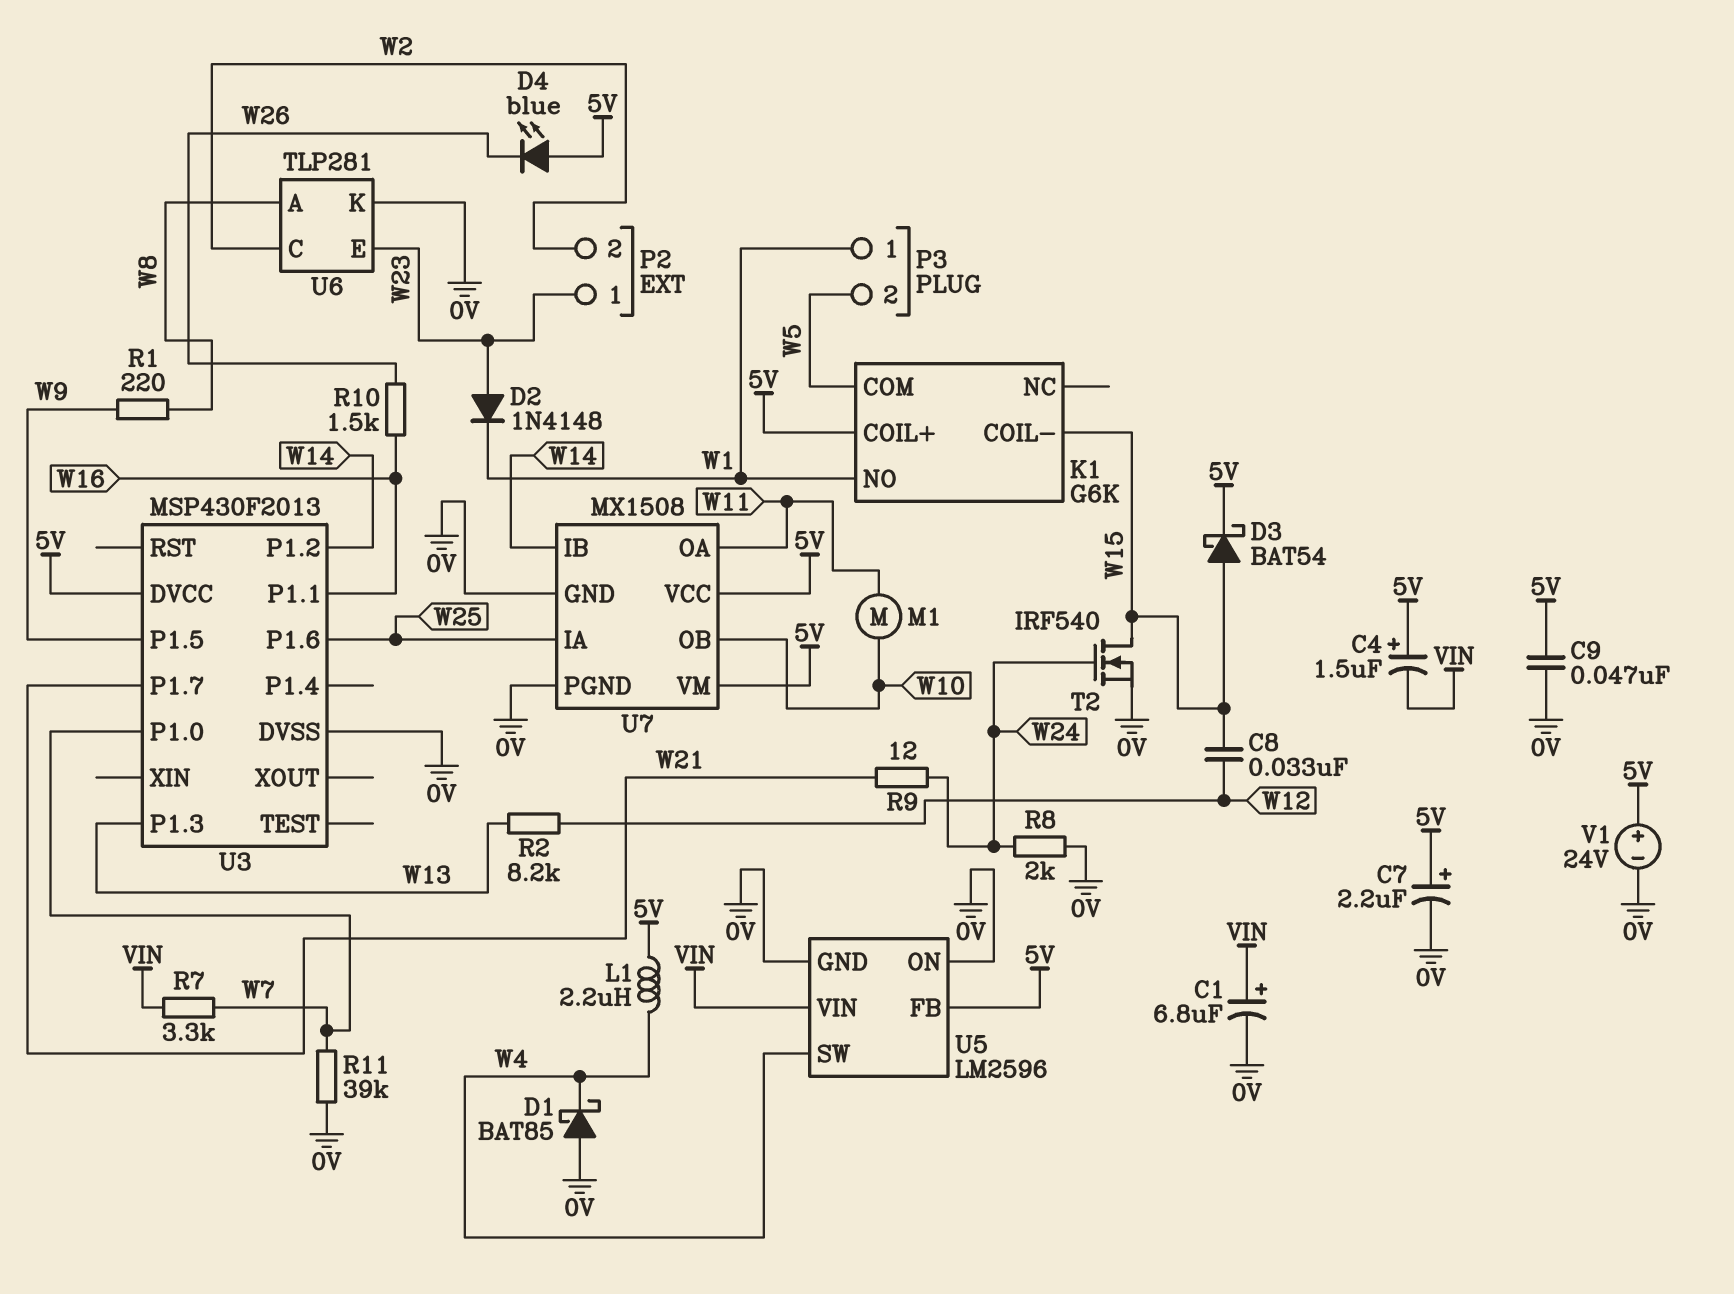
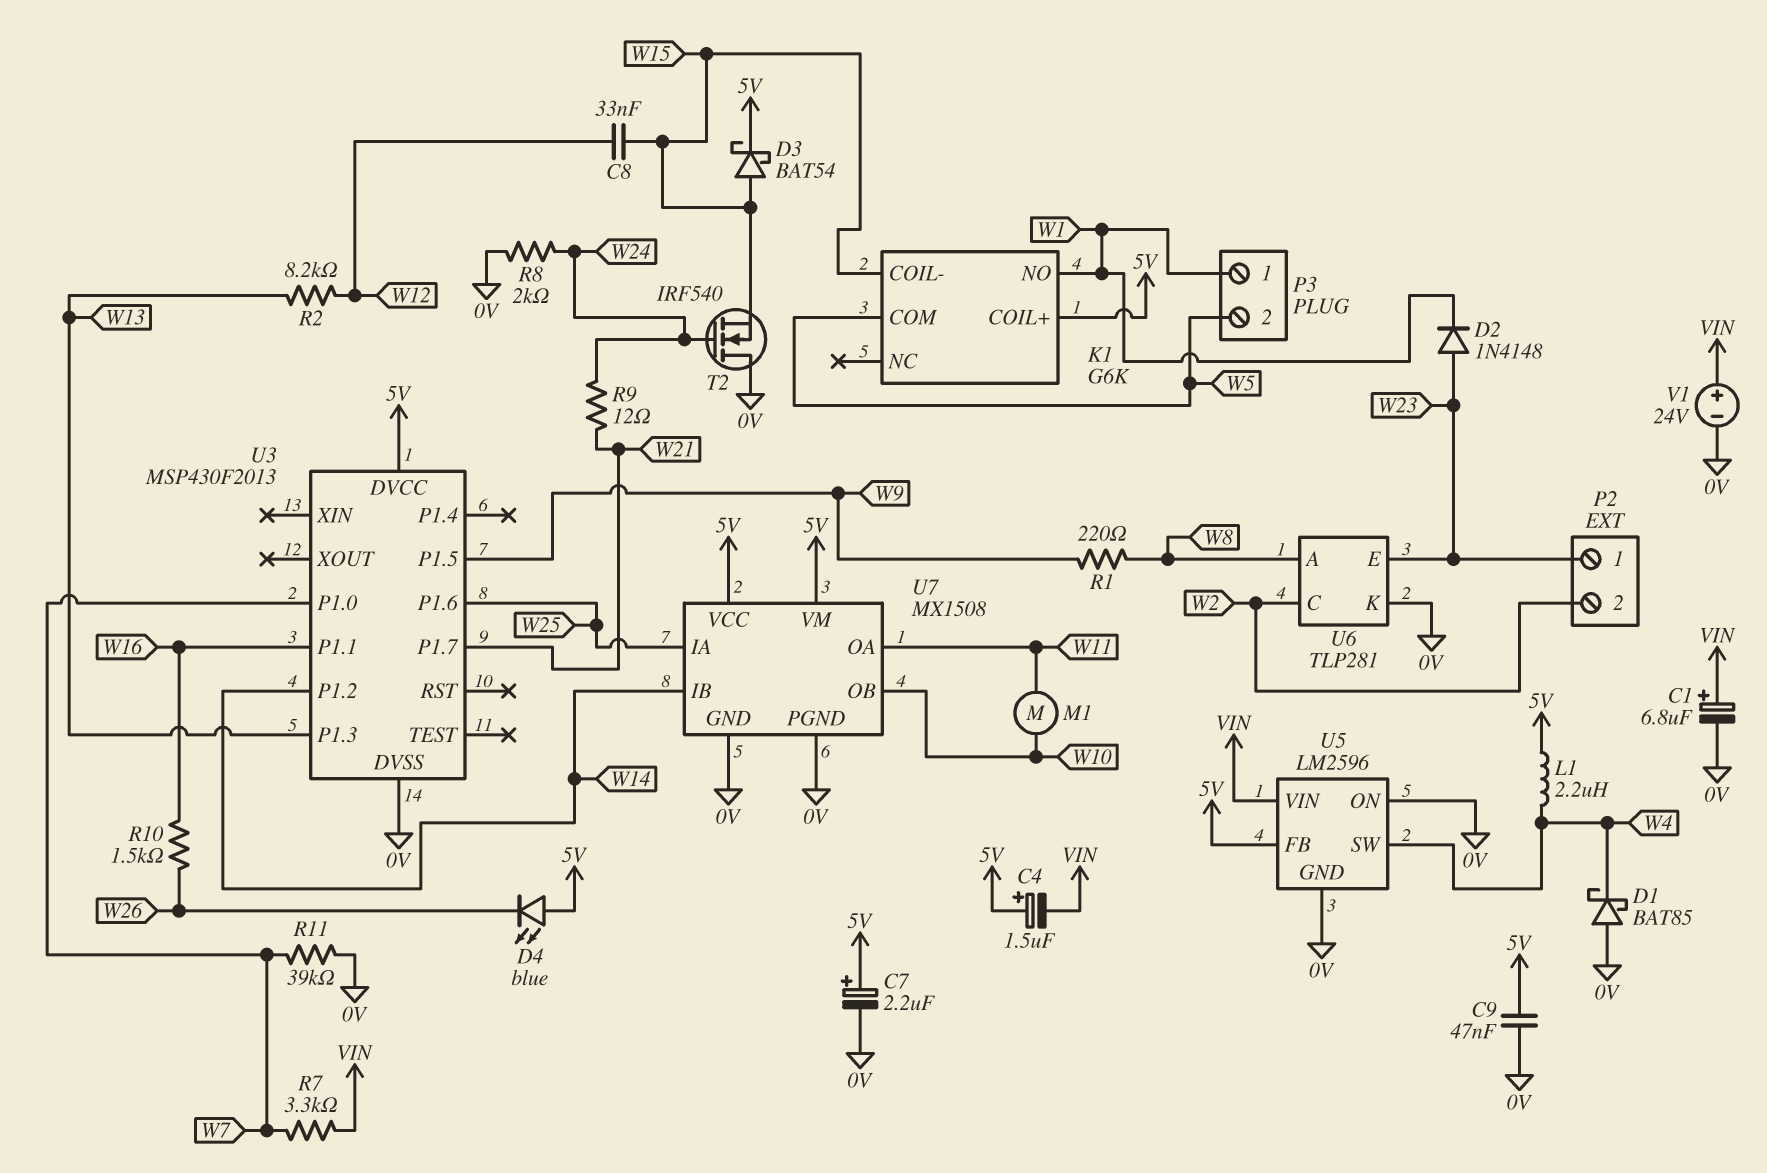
T2: NMOS IRF540 (G W24, D W15, S 0V) -> NMOS IRF540 (G W24, D 0V, S W15)
V1: 24V (plus 5V, minus 0V) -> 24V (plus VIN, minus 0V)

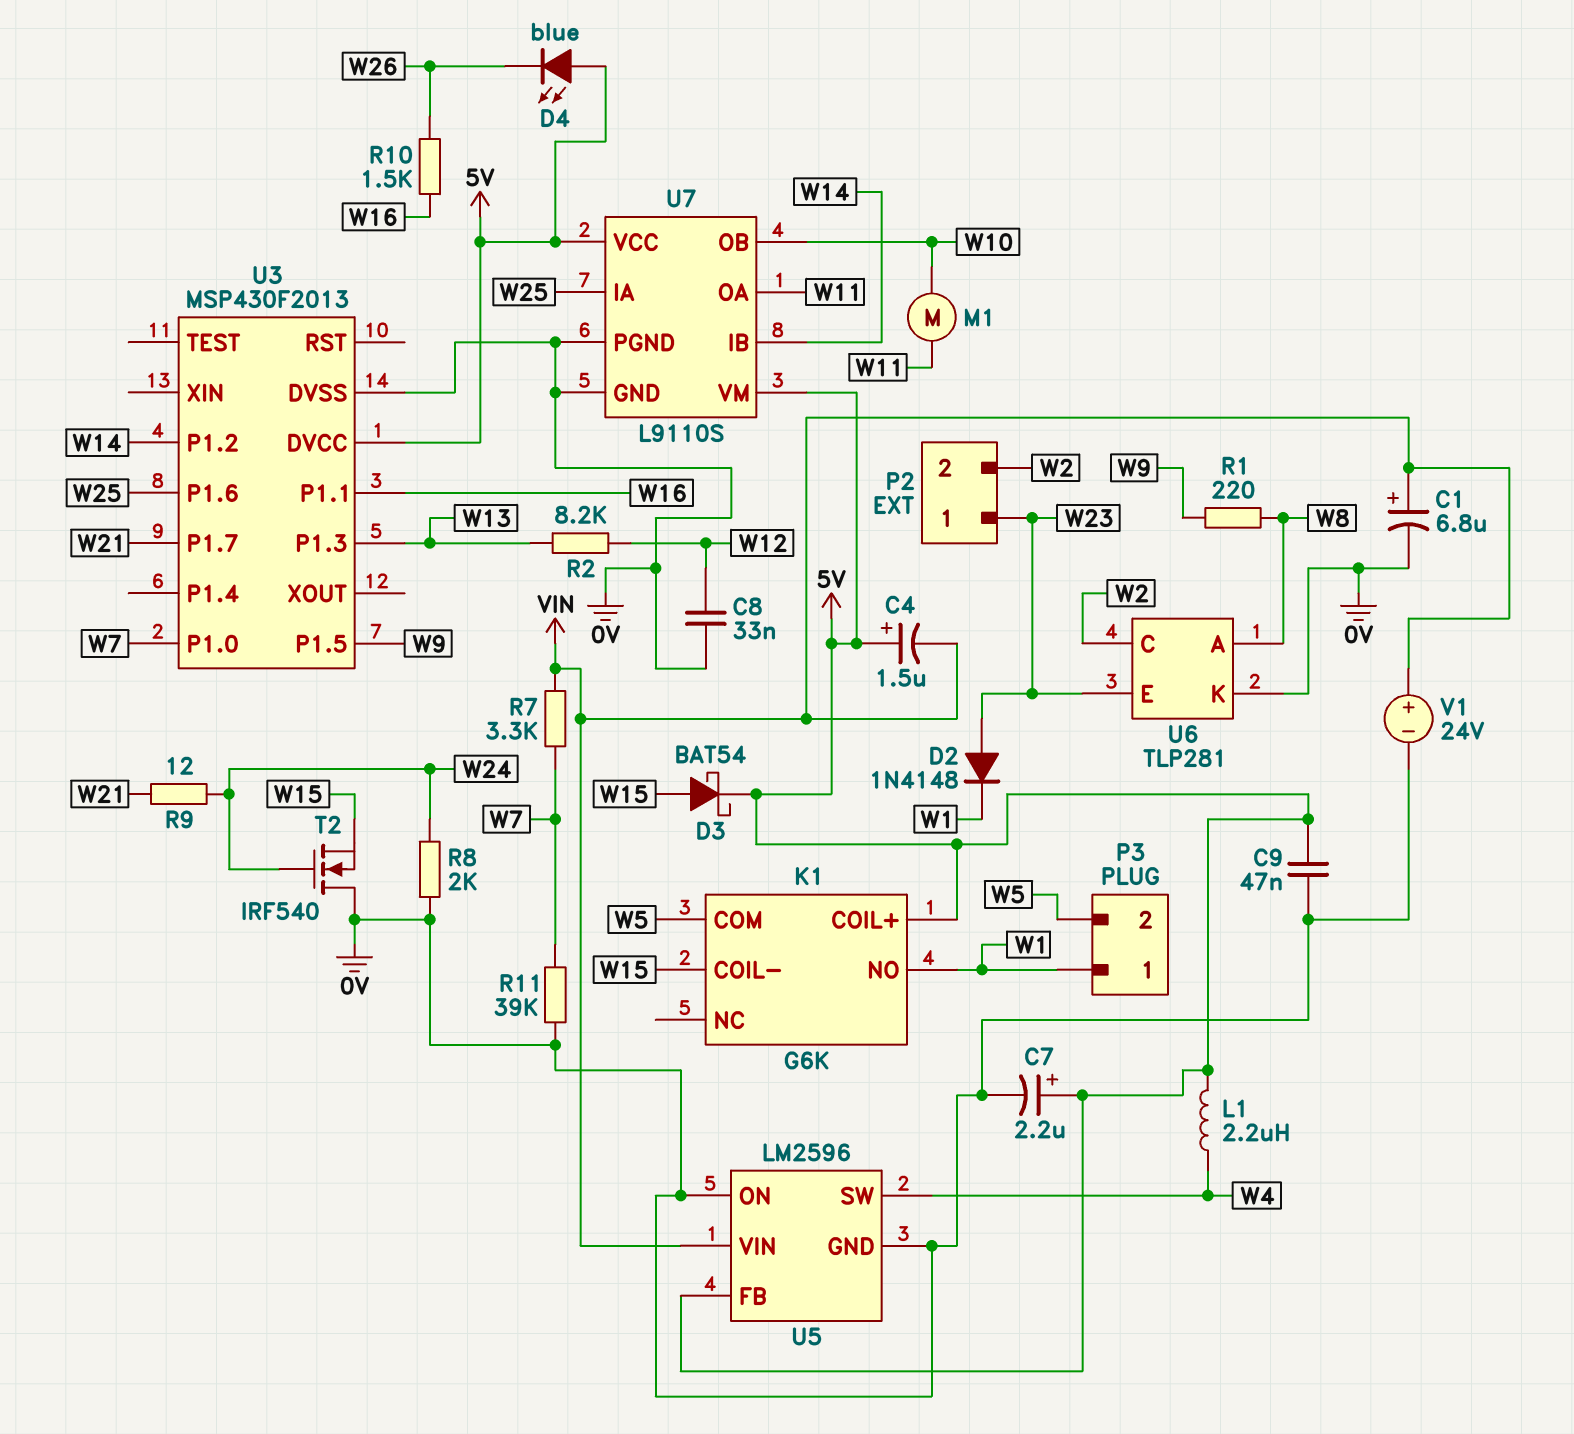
C8: 33nF (W12, W15) -> 33nF (0V, W12)
D1: schottky BAT85 (A 0V, K W4) -> none
U7: MX1508 -> L9110S

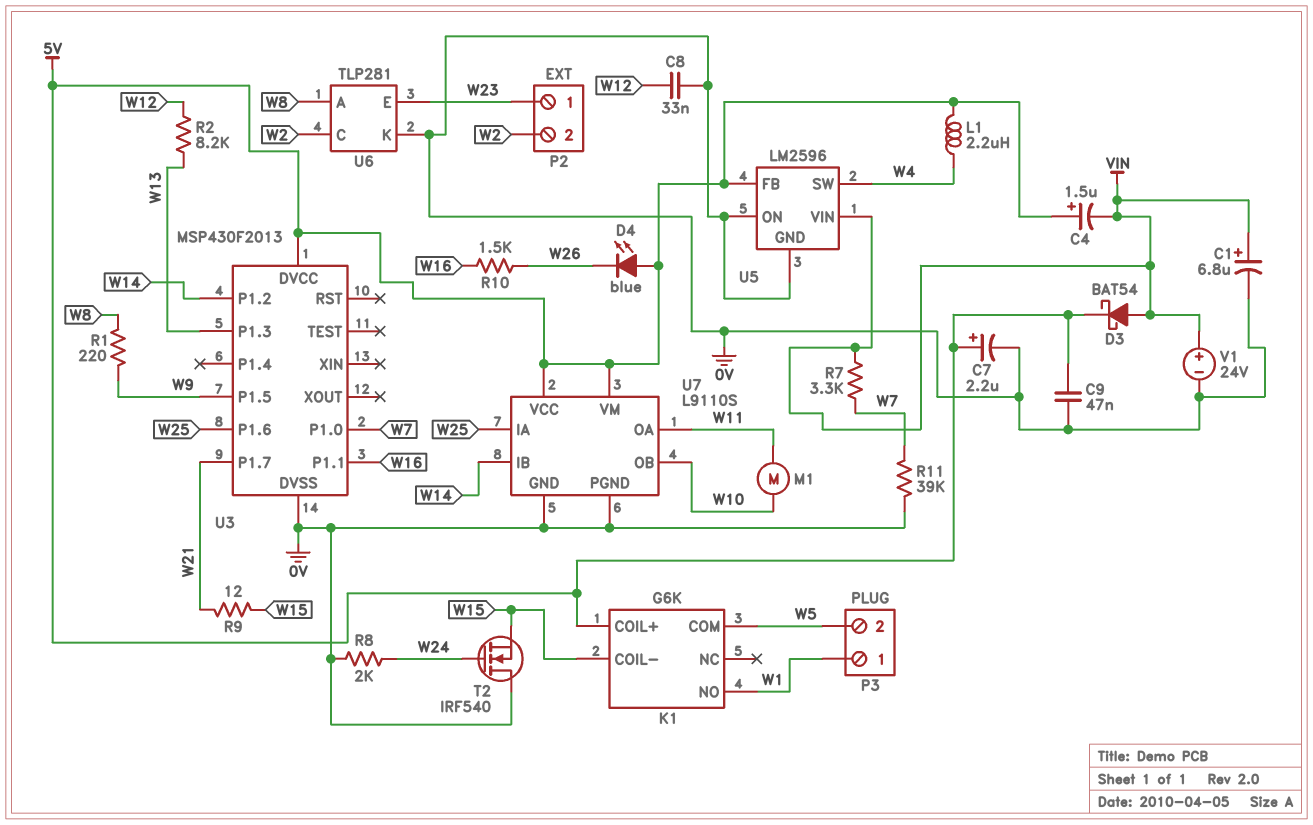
D2: diode 1N4148 (A W23, K W1) -> none
D3: schottky BAT54 (A W15, K 5V) -> schottky BAT54 (A VIN, K 5V)
R9: 12 (W21, W24) -> 12 (W15, W21)

